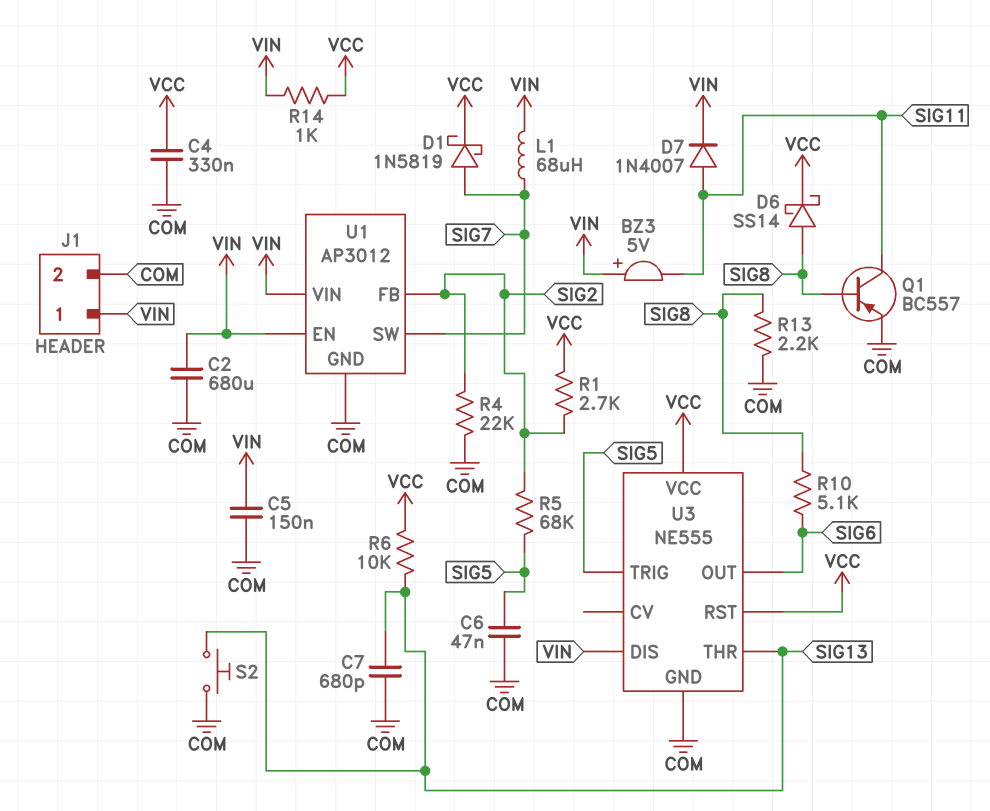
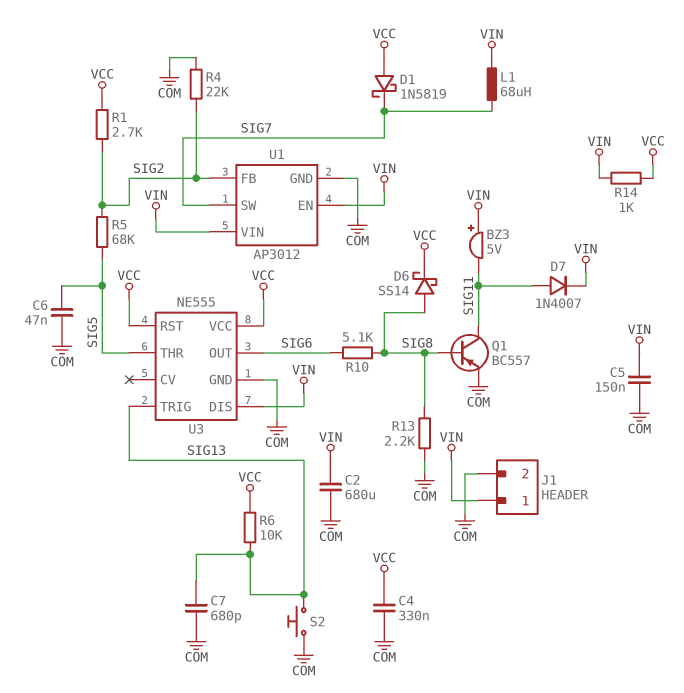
D1: schottky 1N5819 (A SIG7, K VCC) -> schottky 1N5819 (A VCC, K SIG7)
U3 pin THR: SIG13 -> SIG5
U3 pin TRIG: SIG5 -> SIG13

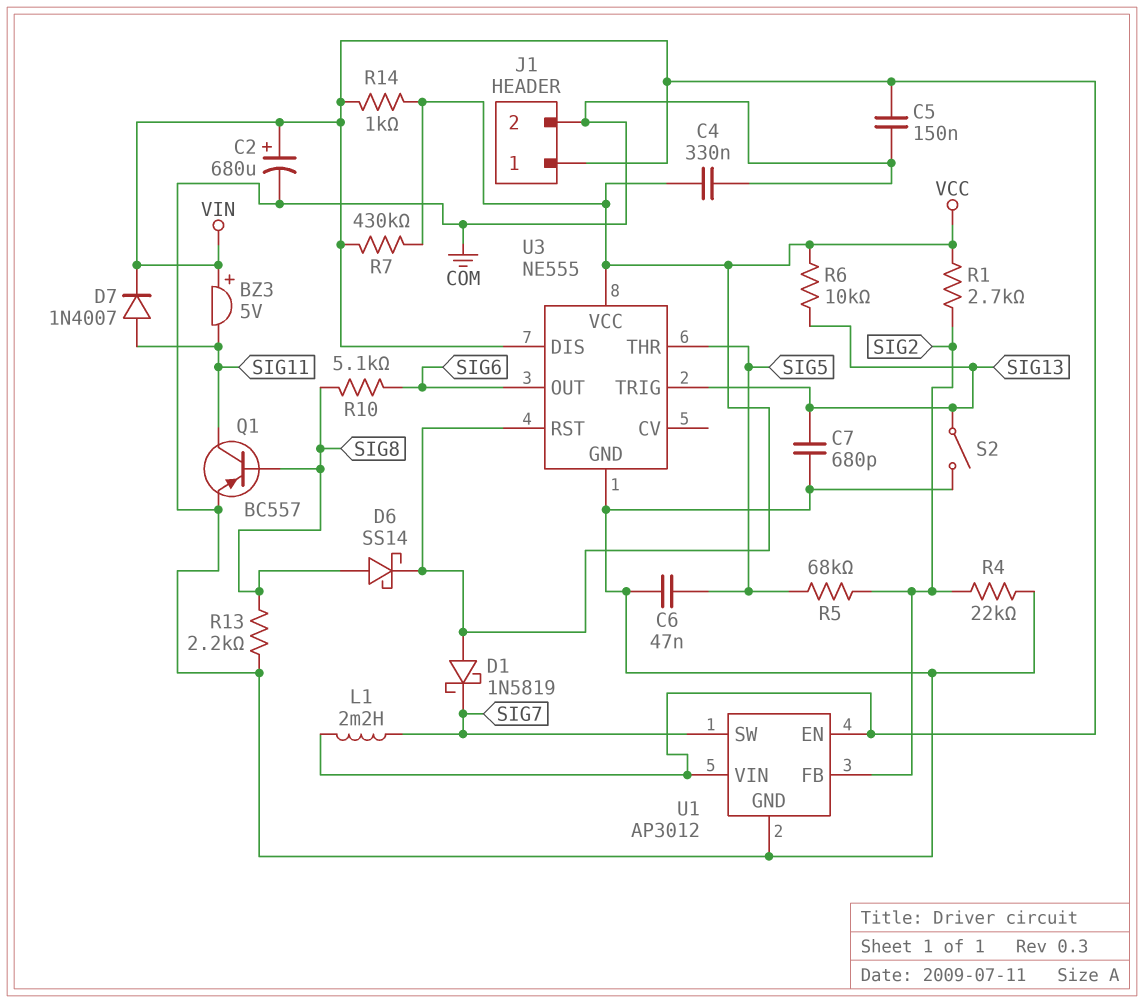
C2: 680uF (COM, VIN) -> 680uF (plus VIN, minus COM)
L1: 68uH (SIG7, VIN) -> 2.2mH (SIG7, VIN)
R7: none -> 430k (VCC, VIN)
S2: button (COM, SIG13) -> switch (COM, SIG13)

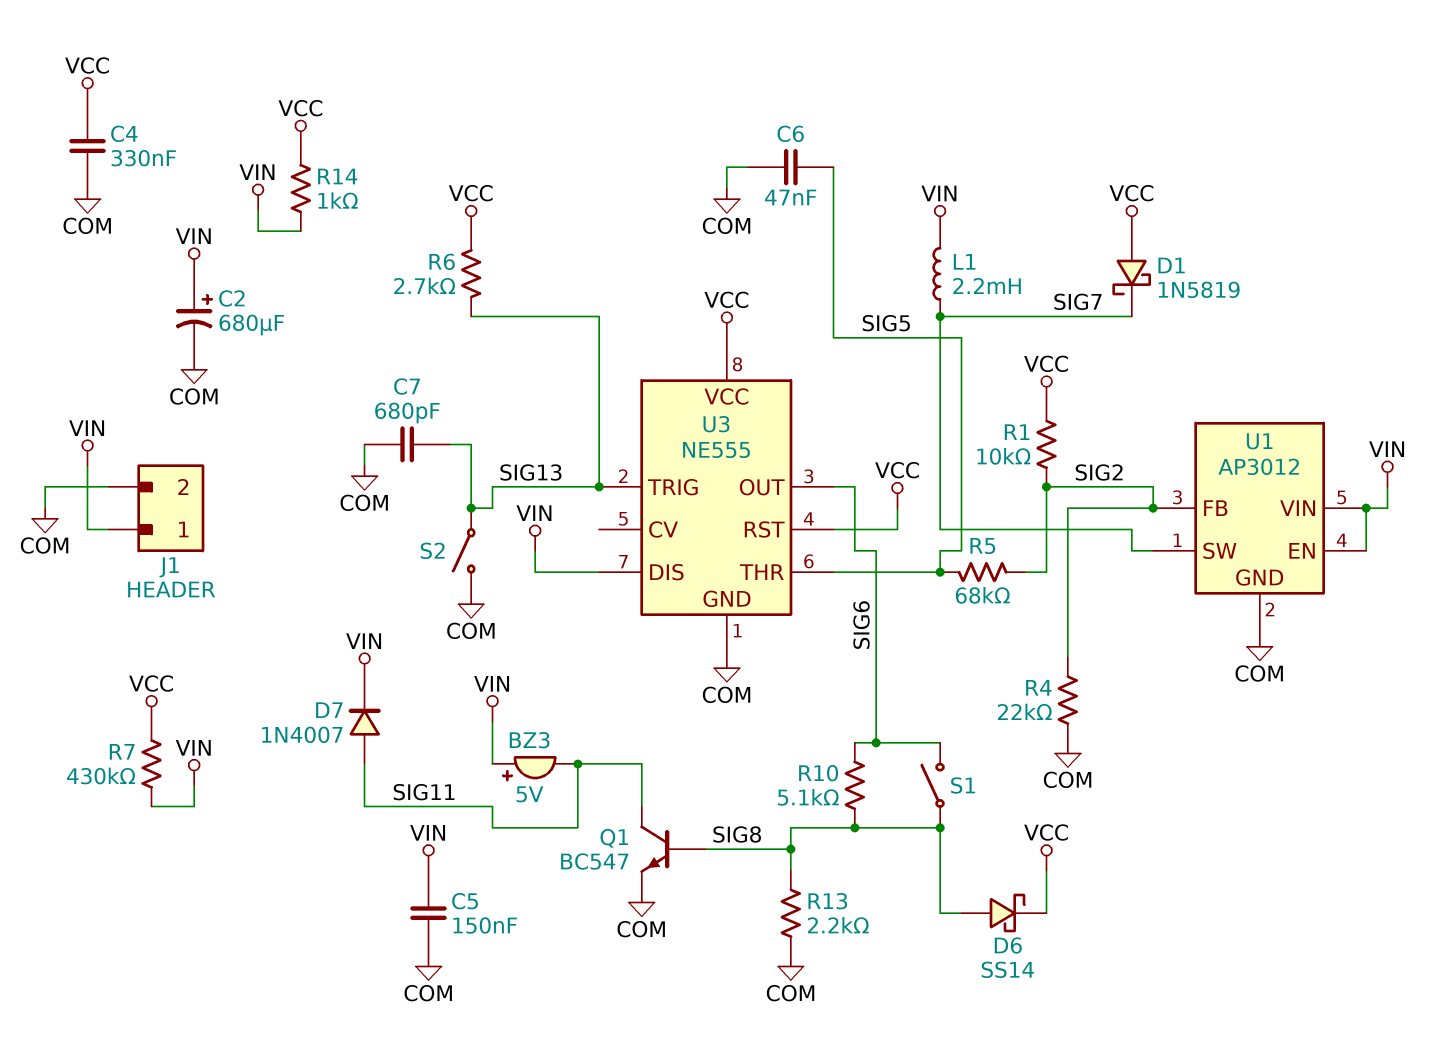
Q1: PNP BC557 (B SIG8, C SIG11, E COM) -> NPN BC547 (B SIG8, C SIG11, E COM)
R1: 2.7k (SIG2, VCC) -> 10k (SIG2, VCC)
R6: 10k (SIG13, VCC) -> 2.7k (SIG13, VCC)
S1: none -> switch (SIG6, SIG8)

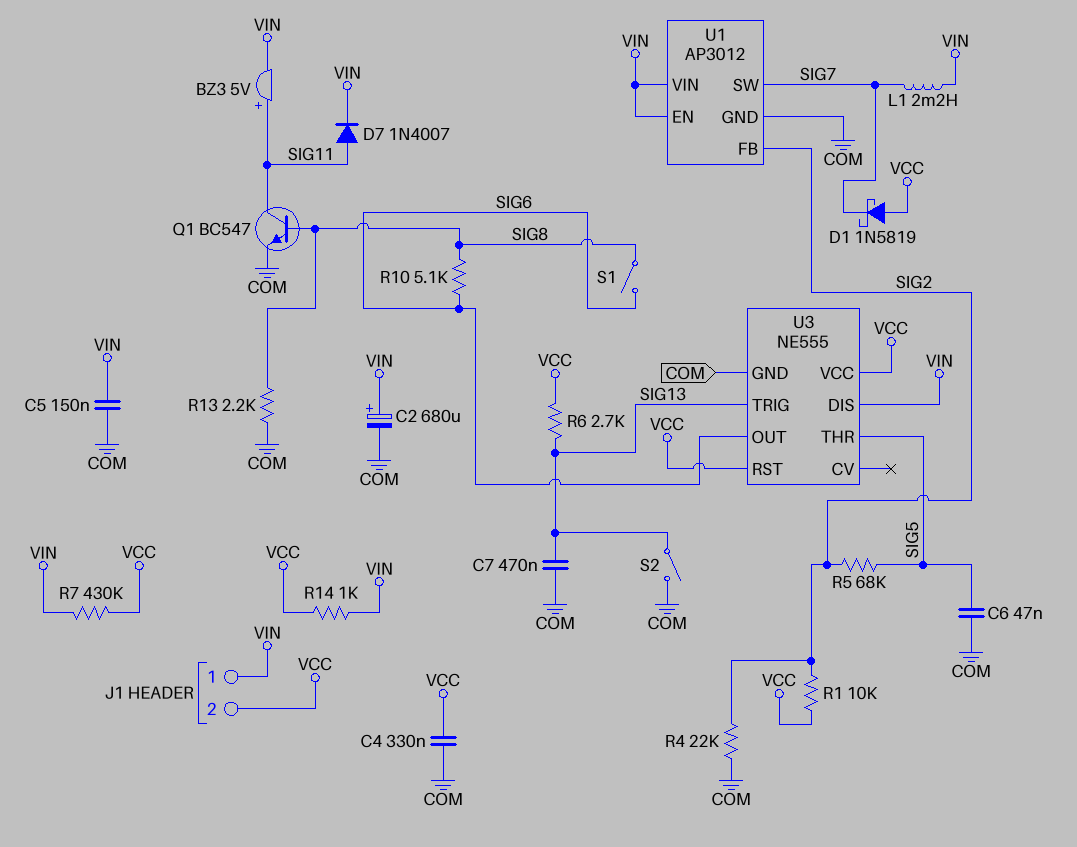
BZ3: buzzer 5V (plus VIN, minus SIG11) -> buzzer 5V (plus SIG11, minus VIN)
C7: 680pF (COM, SIG13) -> 470nF (COM, SIG13)
D6: schottky SS14 (A SIG8, K VCC) -> none
J1 pin 2: COM -> VCC

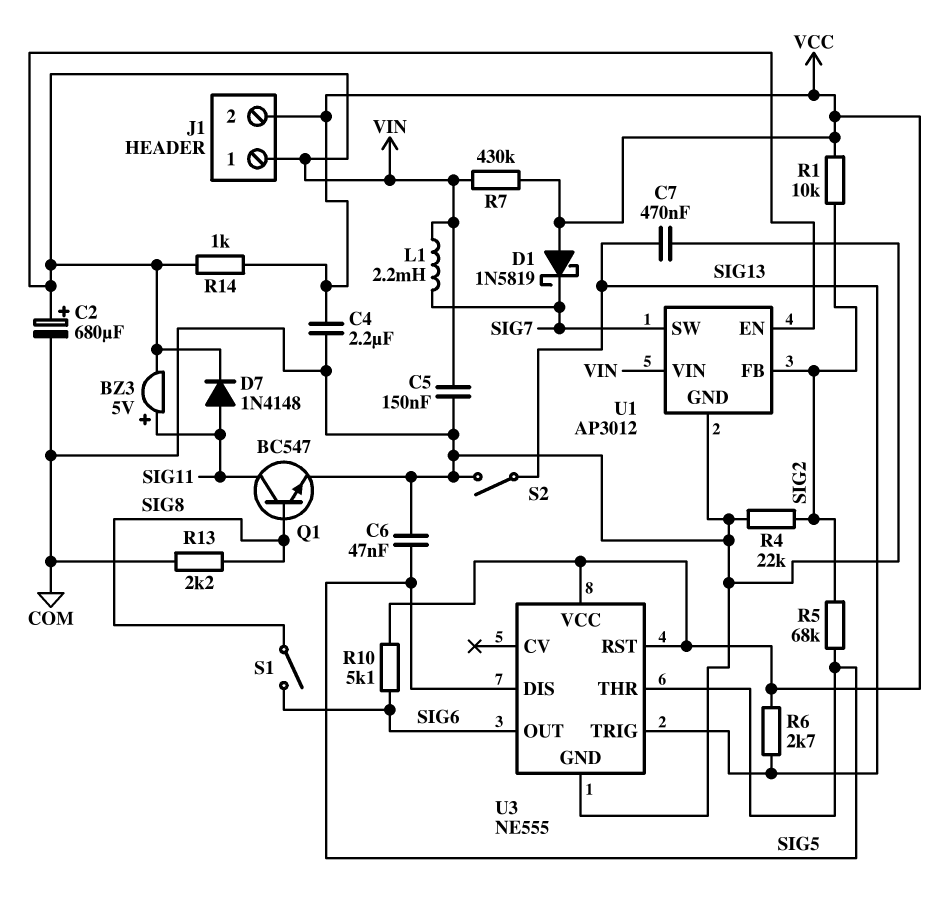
C4: 330nF (COM, VCC) -> 2.2uF (COM, VCC)
D7: diode 1N4007 (A SIG11, K VIN) -> diode 1N4148 (A SIG11, K VIN)
R10: 5.1k (SIG6, SIG8) -> 5.1k (SIG6, VCC)
U3 pin DIS: VIN -> SIG5

